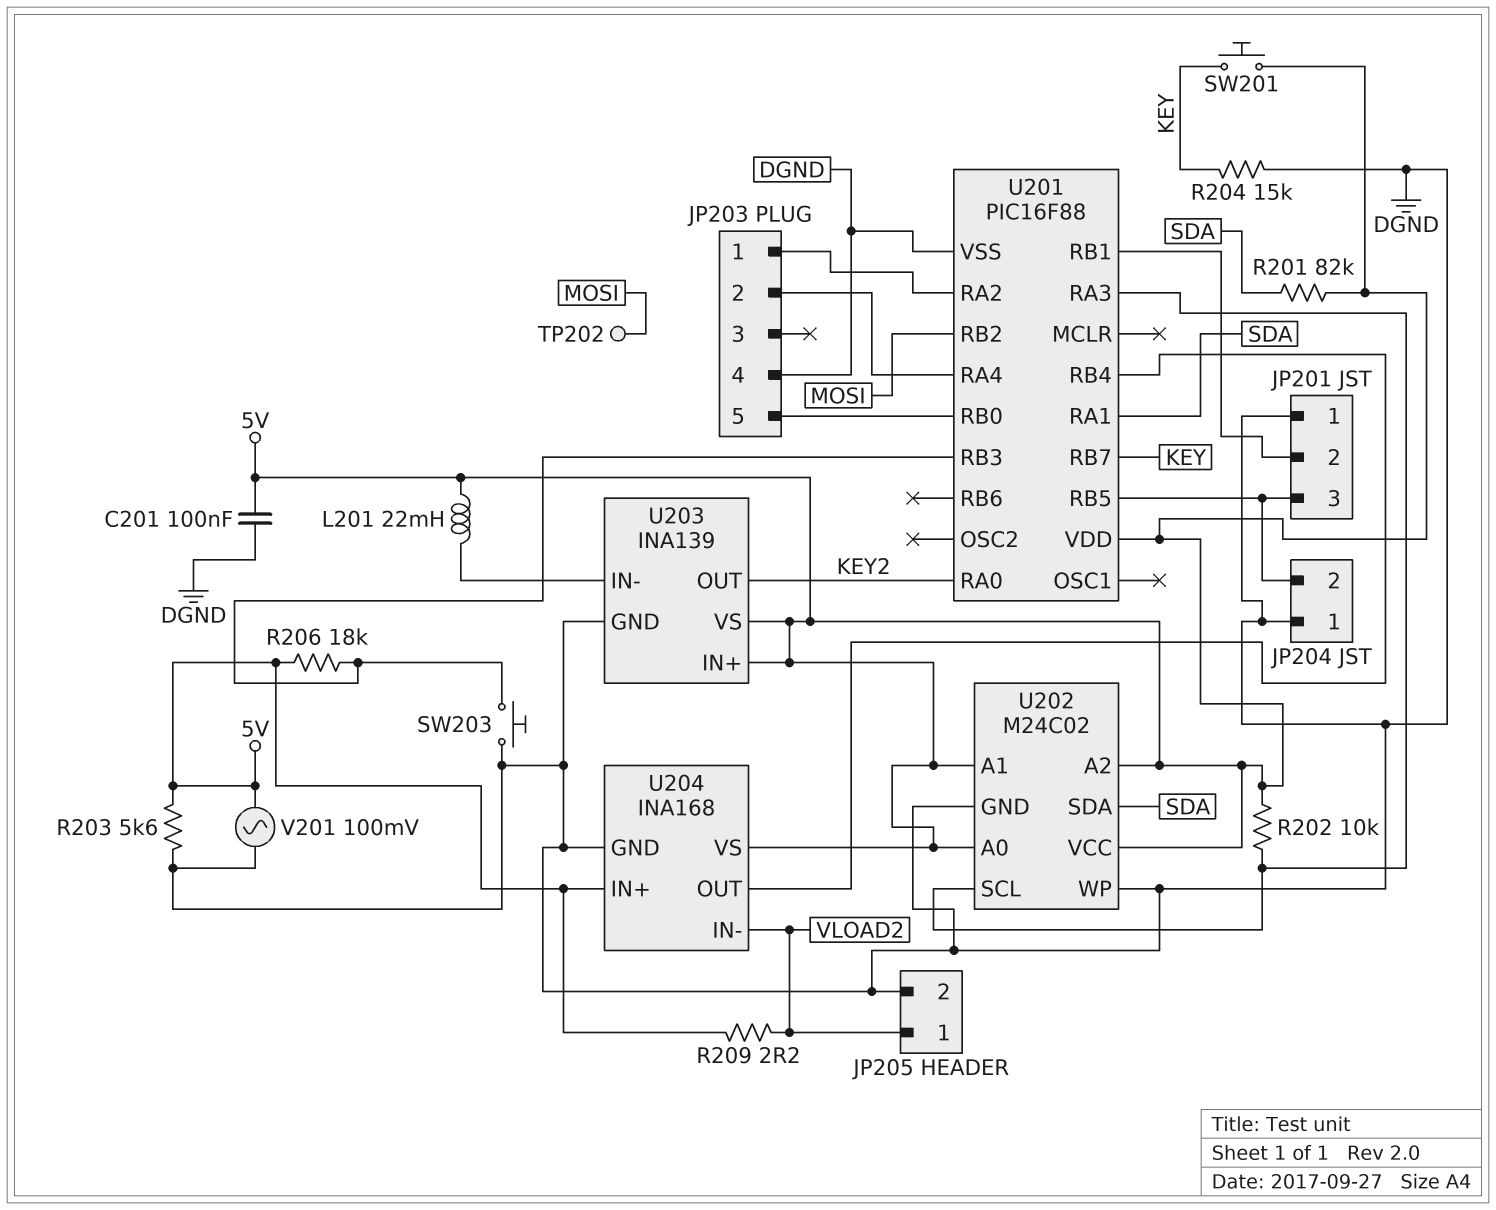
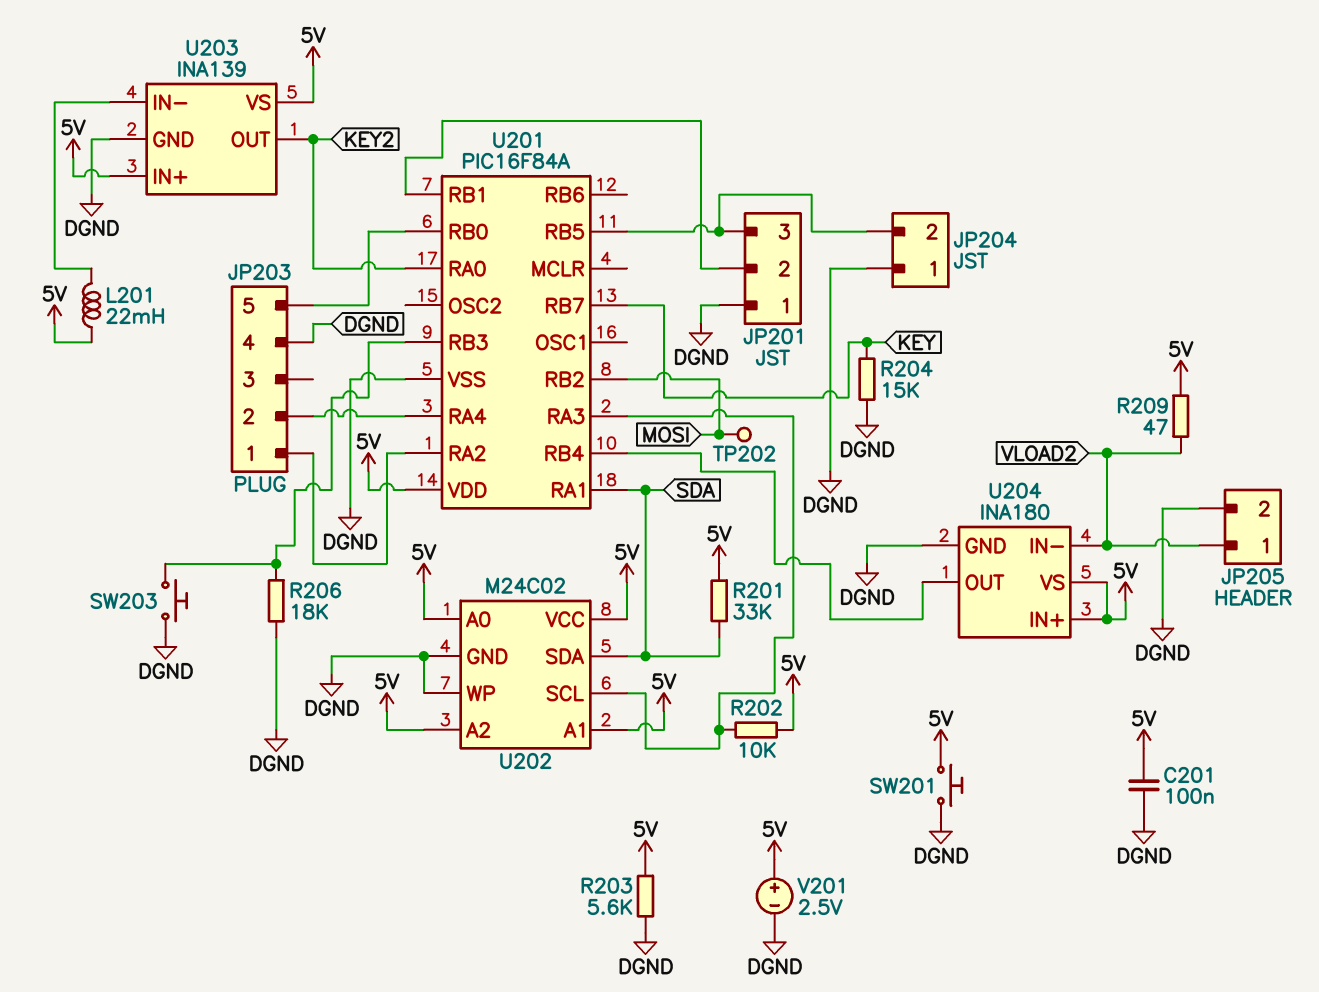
R201: 82k (5V, SDA) -> 33k (5V, SDA)
R206: 18k (5V, U201/RB3) -> 18k (DGND, U201/RB3)
R209: 2.2 (5V, VLOAD2) -> 47 (5V, VLOAD2)
SW201: button (5V, KEY) -> button (5V, DGND)
U201: PIC16F88 -> PIC16F84A
U204: INA168 -> INA180
V201: AC 100mV (5V, DGND) -> 2.5V (plus 5V, minus DGND)

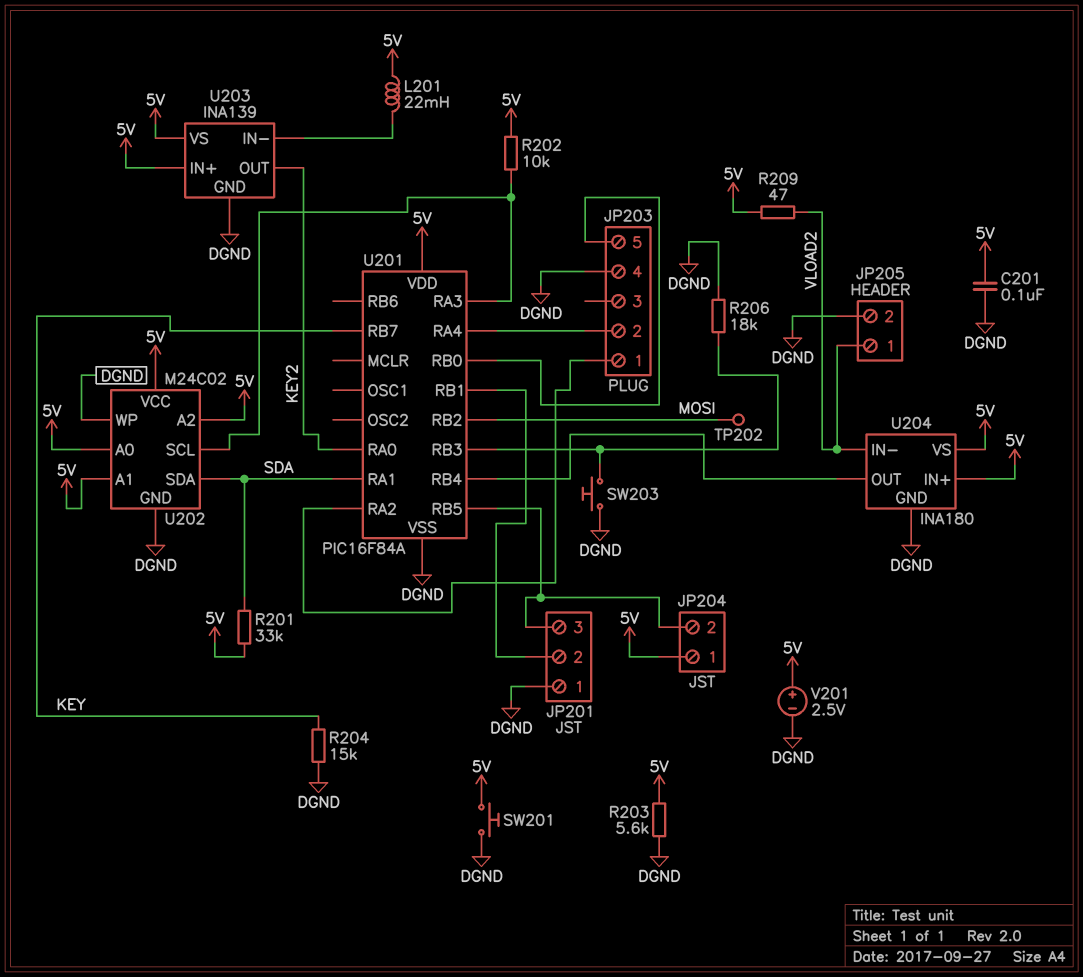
JP204 pin 1: DGND -> 5V

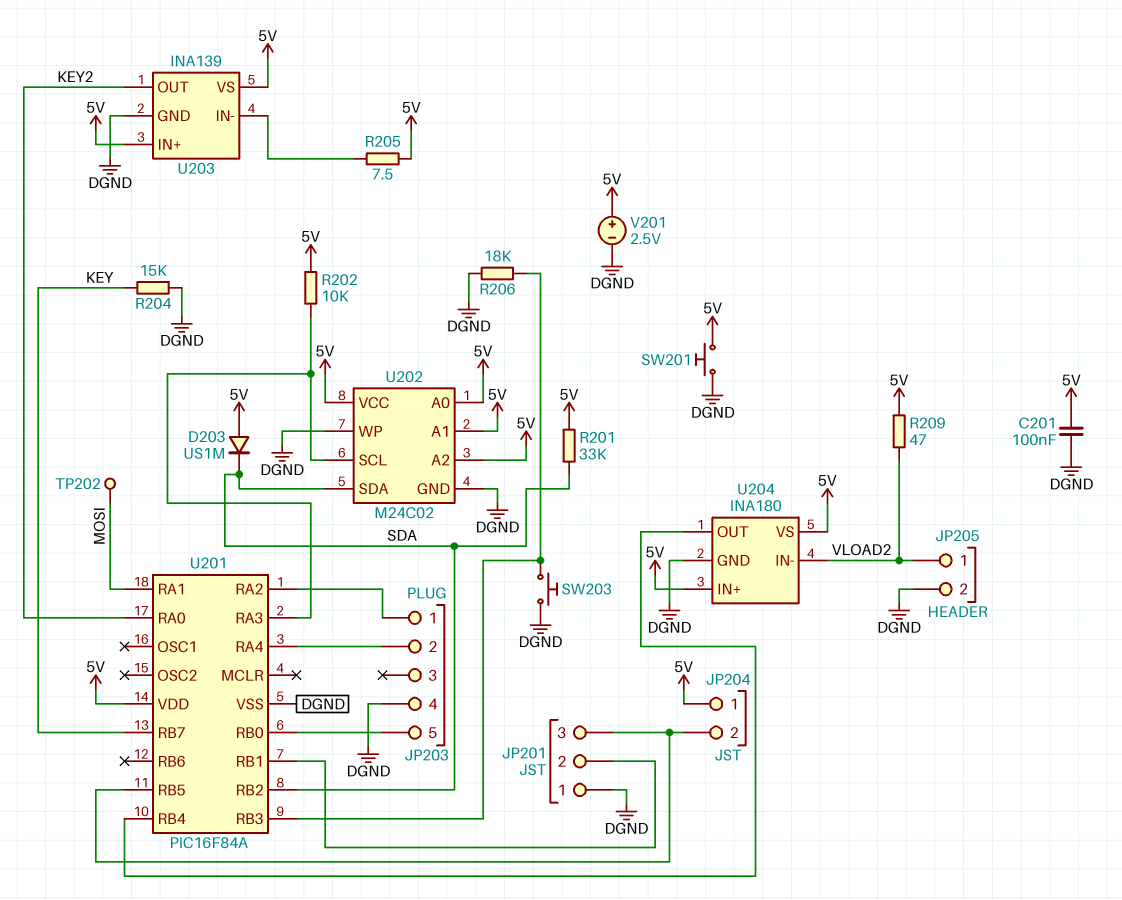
D203: none -> diode US1M (A 5V, K SDA)
L201: 22mH (5V, U203/IN-) -> none
R203: 5.6k (5V, DGND) -> none
R205: none -> 7.5 (5V, U203/IN-)
U201 pin RA1: SDA -> MOSI
U201 pin RB2: MOSI -> SDA

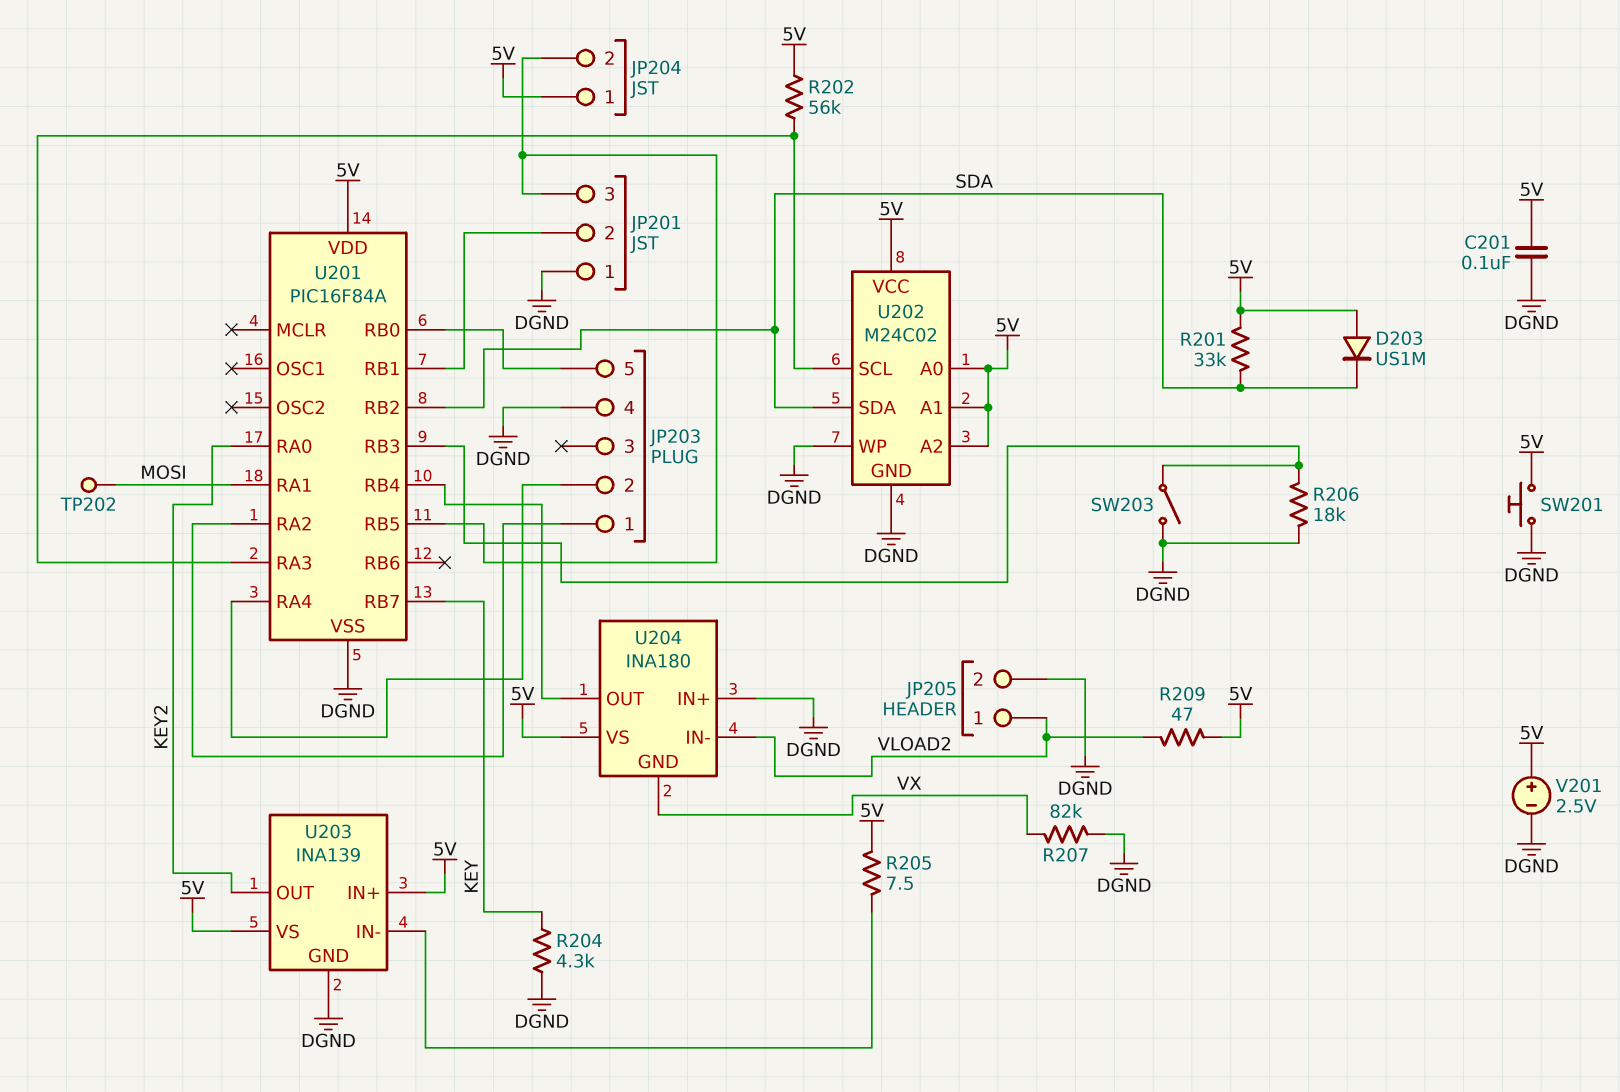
R202: 10k (5V, U201/RA3) -> 56k (5V, U201/RA3)
R204: 15k (DGND, KEY) -> 4.3k (DGND, KEY)
R207: none -> 82k (DGND, VX)
SW203: button (DGND, U201/RB3) -> switch (DGND, U201/RB3)
U204 pin GND: DGND -> VX
U204 pin IN+: 5V -> DGND

